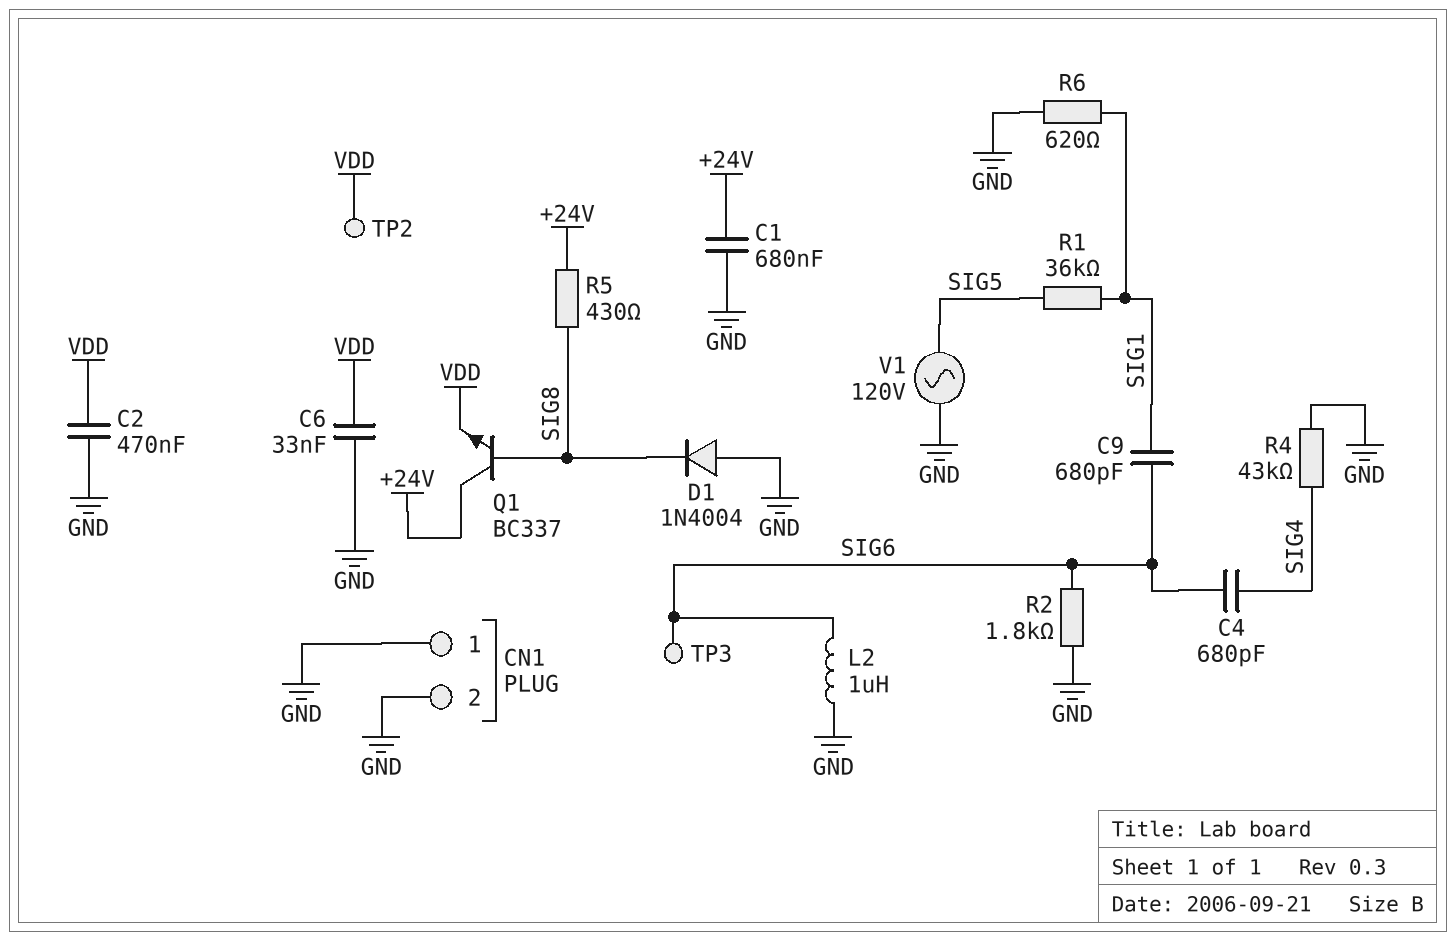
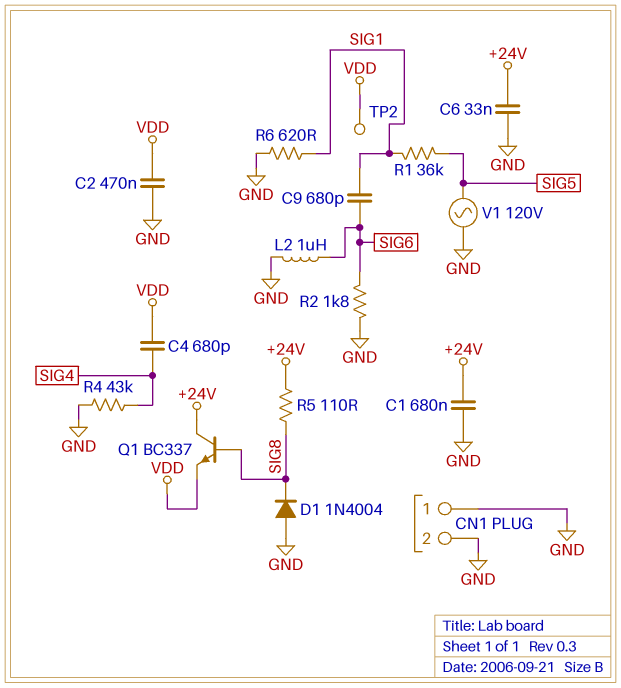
C4: 680pF (SIG4, SIG6) -> 680pF (SIG4, VDD)
C6: 33nF (GND, VDD) -> 33nF (+24V, GND)
R5: 430 (+24V, SIG8) -> 110 (+24V, SIG8)
TP3: test point (SIG6) -> none

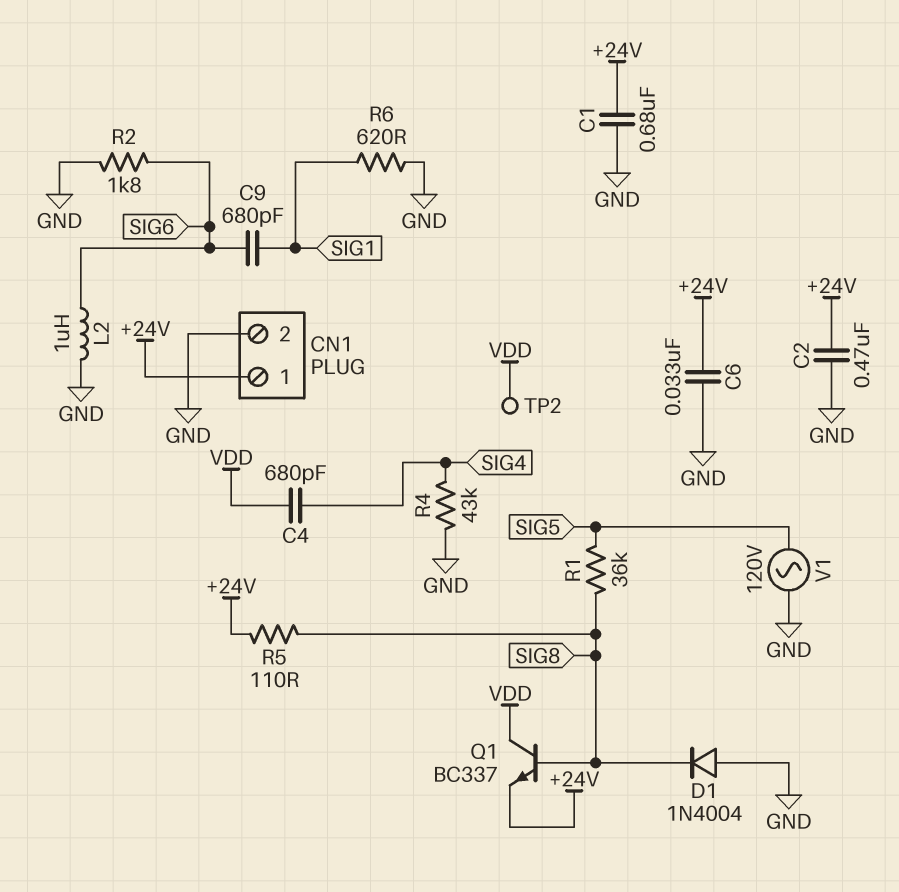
C2: 470nF (GND, VDD) -> 470nF (+24V, GND)
CN1 pin 1: GND -> +24V
Q1: NPN BC337 (B SIG8, C +24V, E VDD) -> NPN BC337 (B SIG8, C VDD, E +24V)
R1: 36k (SIG1, SIG5) -> 36k (SIG5, SIG8)

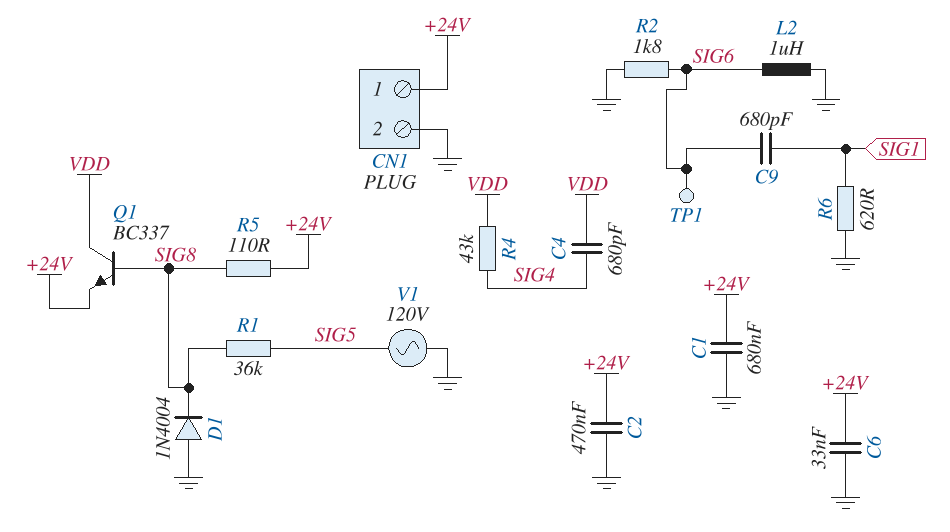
R4: 43k (GND, SIG4) -> 43k (SIG4, VDD)
TP1: none -> test point (SIG6)
TP2: test point (VDD) -> none

